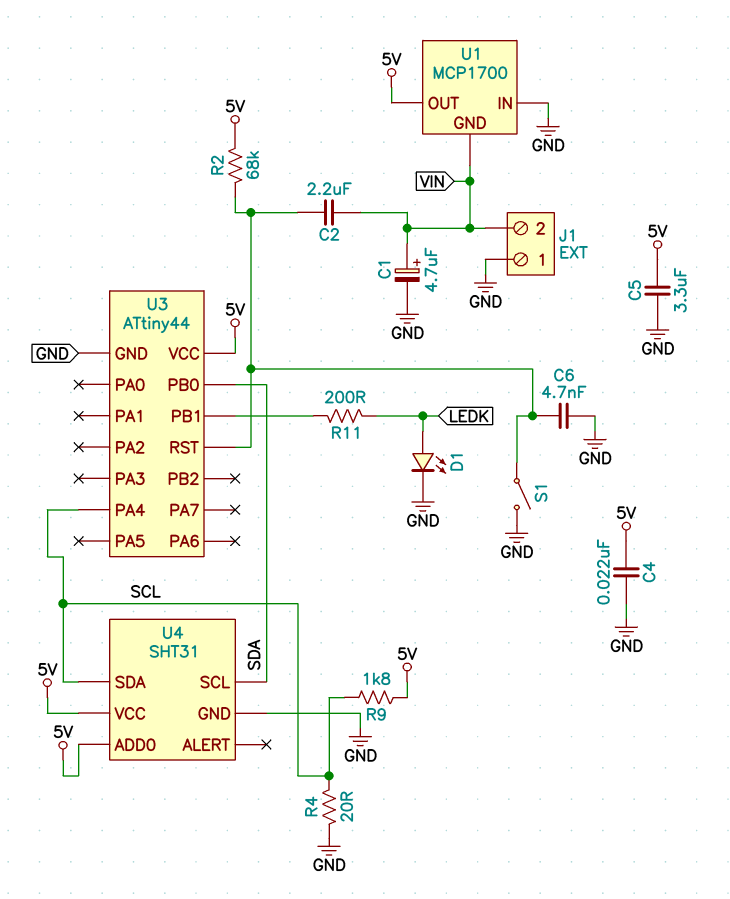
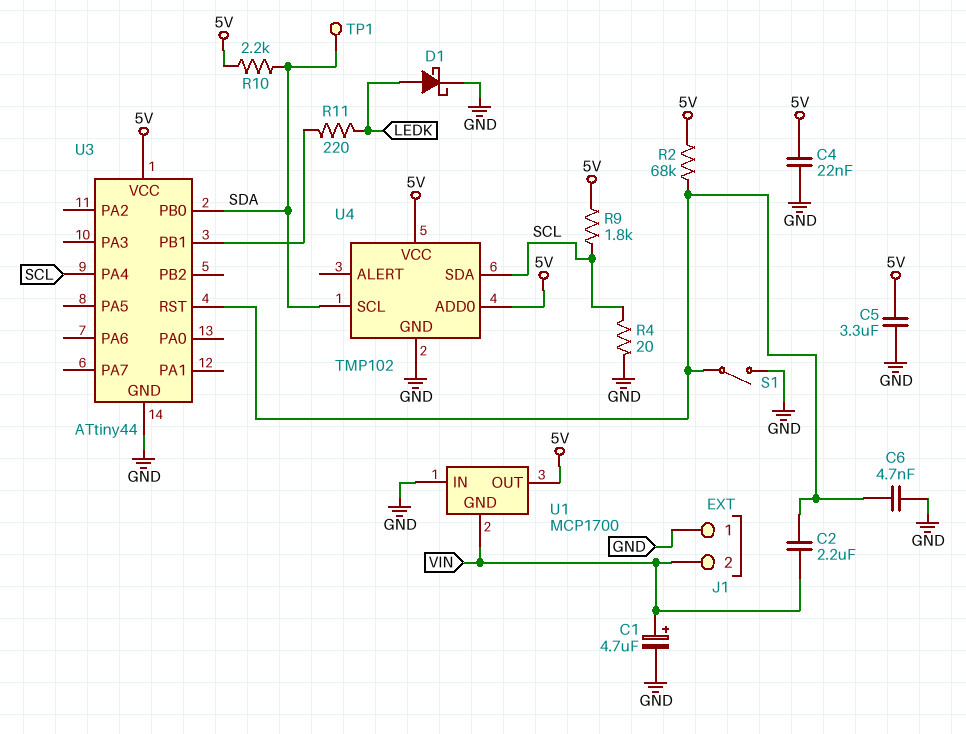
D1: LED (A LEDK, K GND) -> schottky (A LEDK, K GND)
R10: none -> 2.2k (5V, SDA)
R11: 200 (LEDK, U3/PB1) -> 220 (LEDK, U3/PB1)
TP1: none -> test point (SDA)
U4: SHT31 -> TMP102

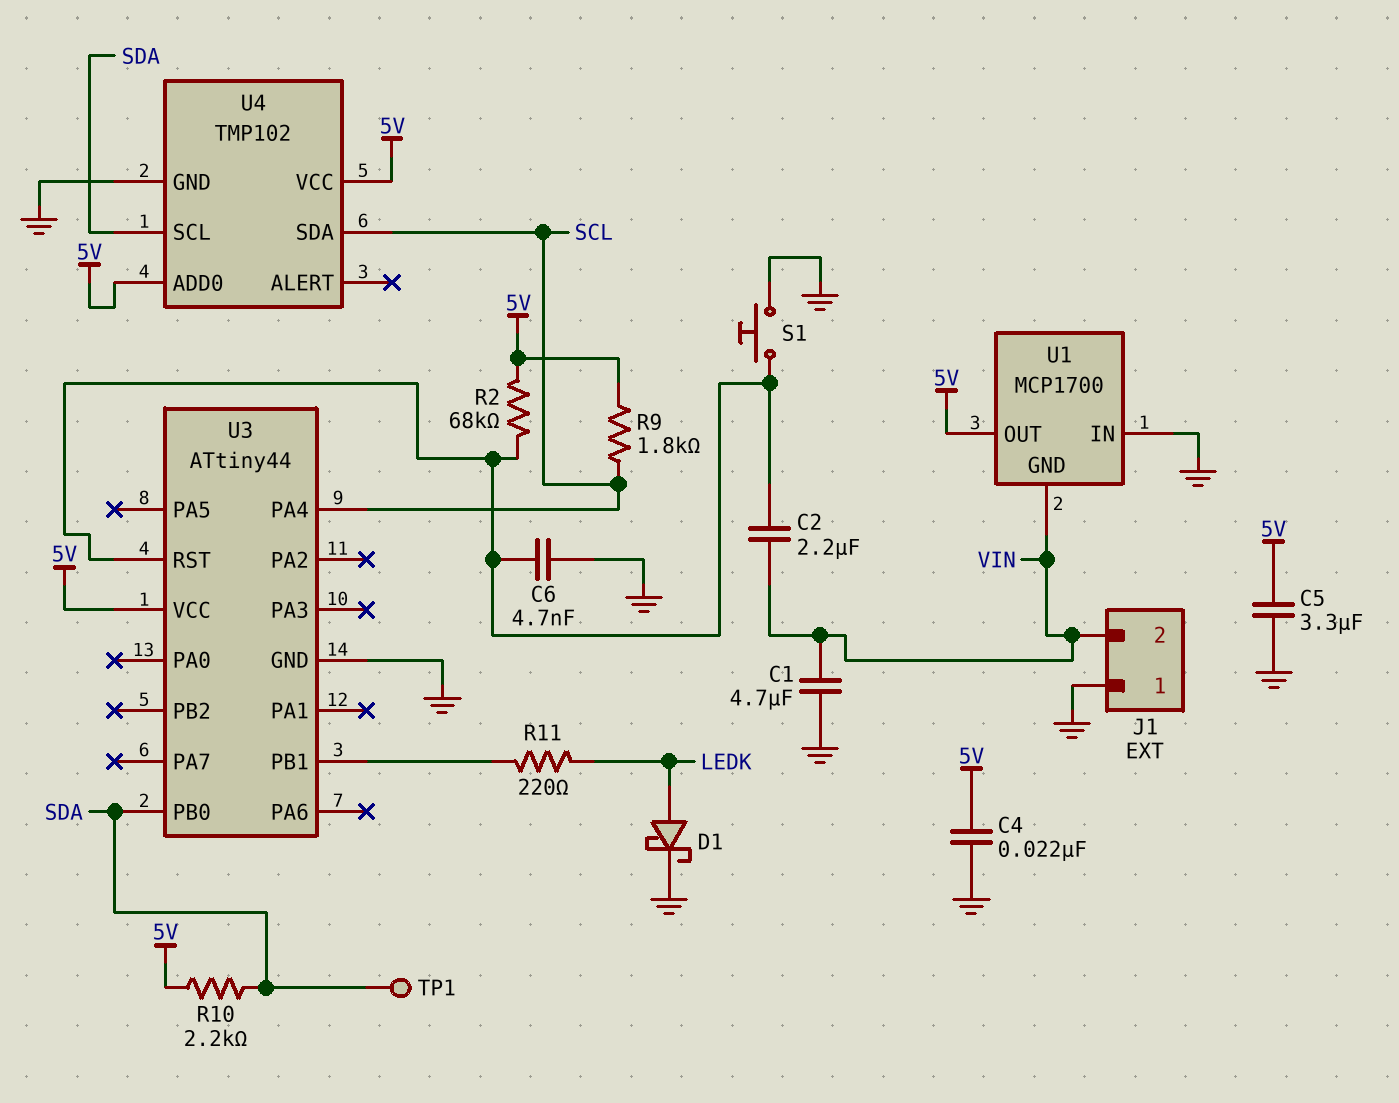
C1: 4.7uF (plus VIN, minus GND) -> 4.7uF (GND, VIN)
R4: 20 (GND, SCL) -> none
S1: switch (GND, U3/RST) -> button (GND, U3/RST)

